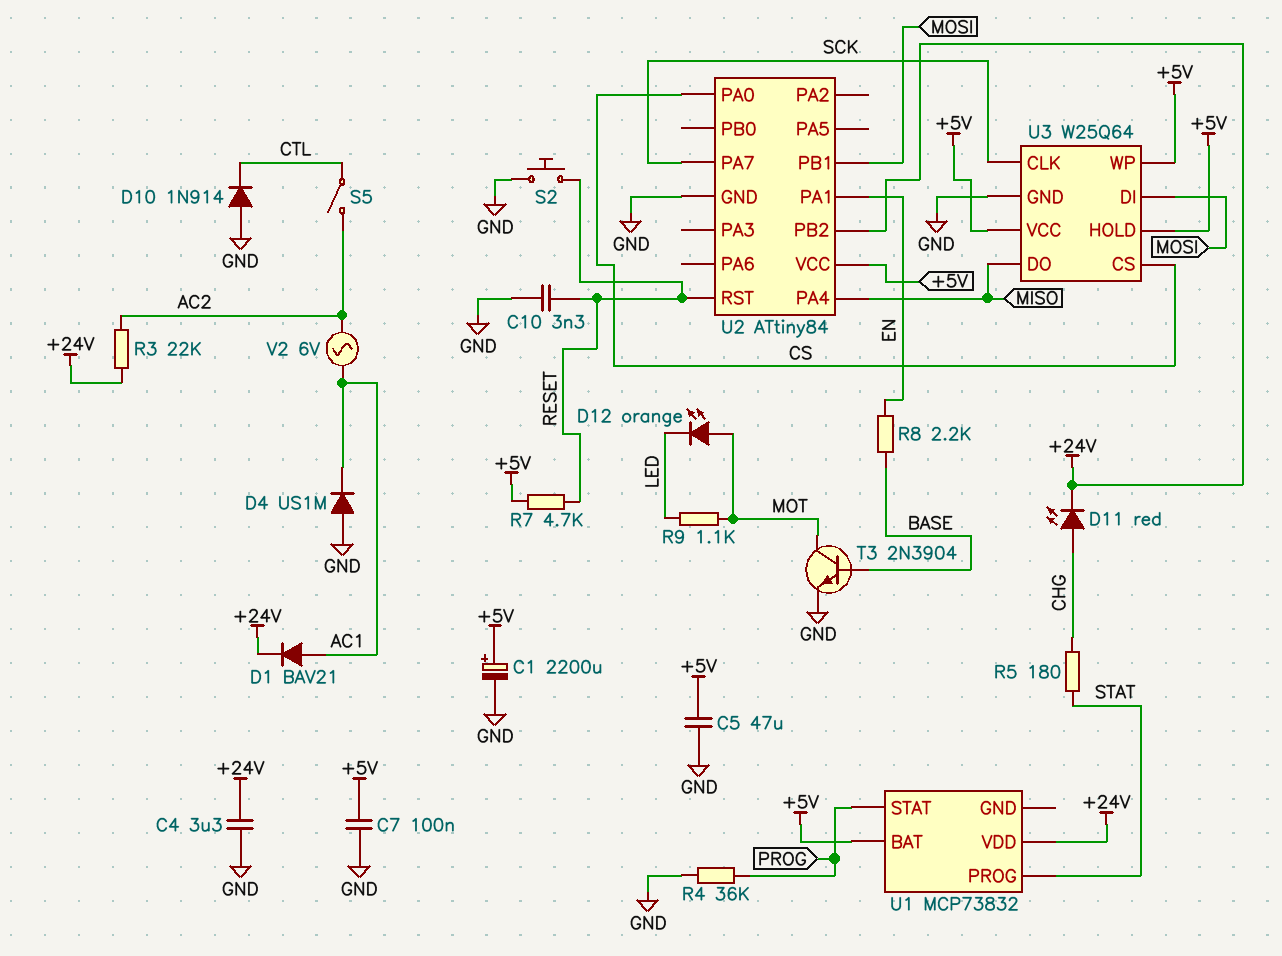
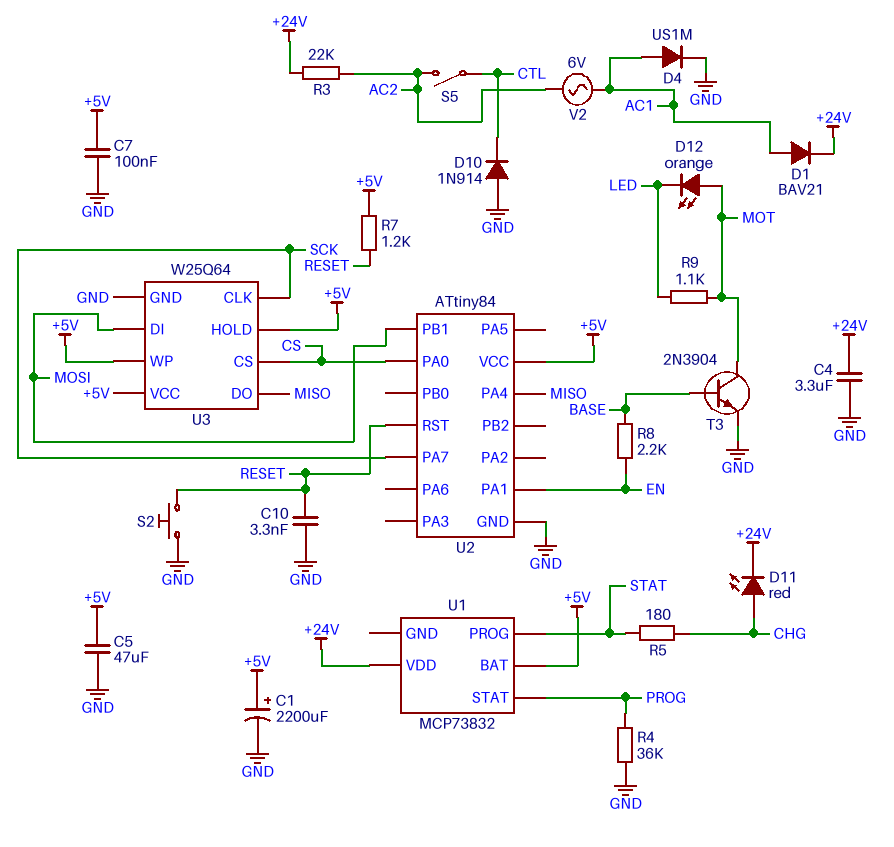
D4: diode US1M (A GND, K AC1) -> diode US1M (A AC1, K GND)
R7: 4.7k (+5V, RESET) -> 1.2k (+5V, RESET)
U2 pin PB2: +24V -> none

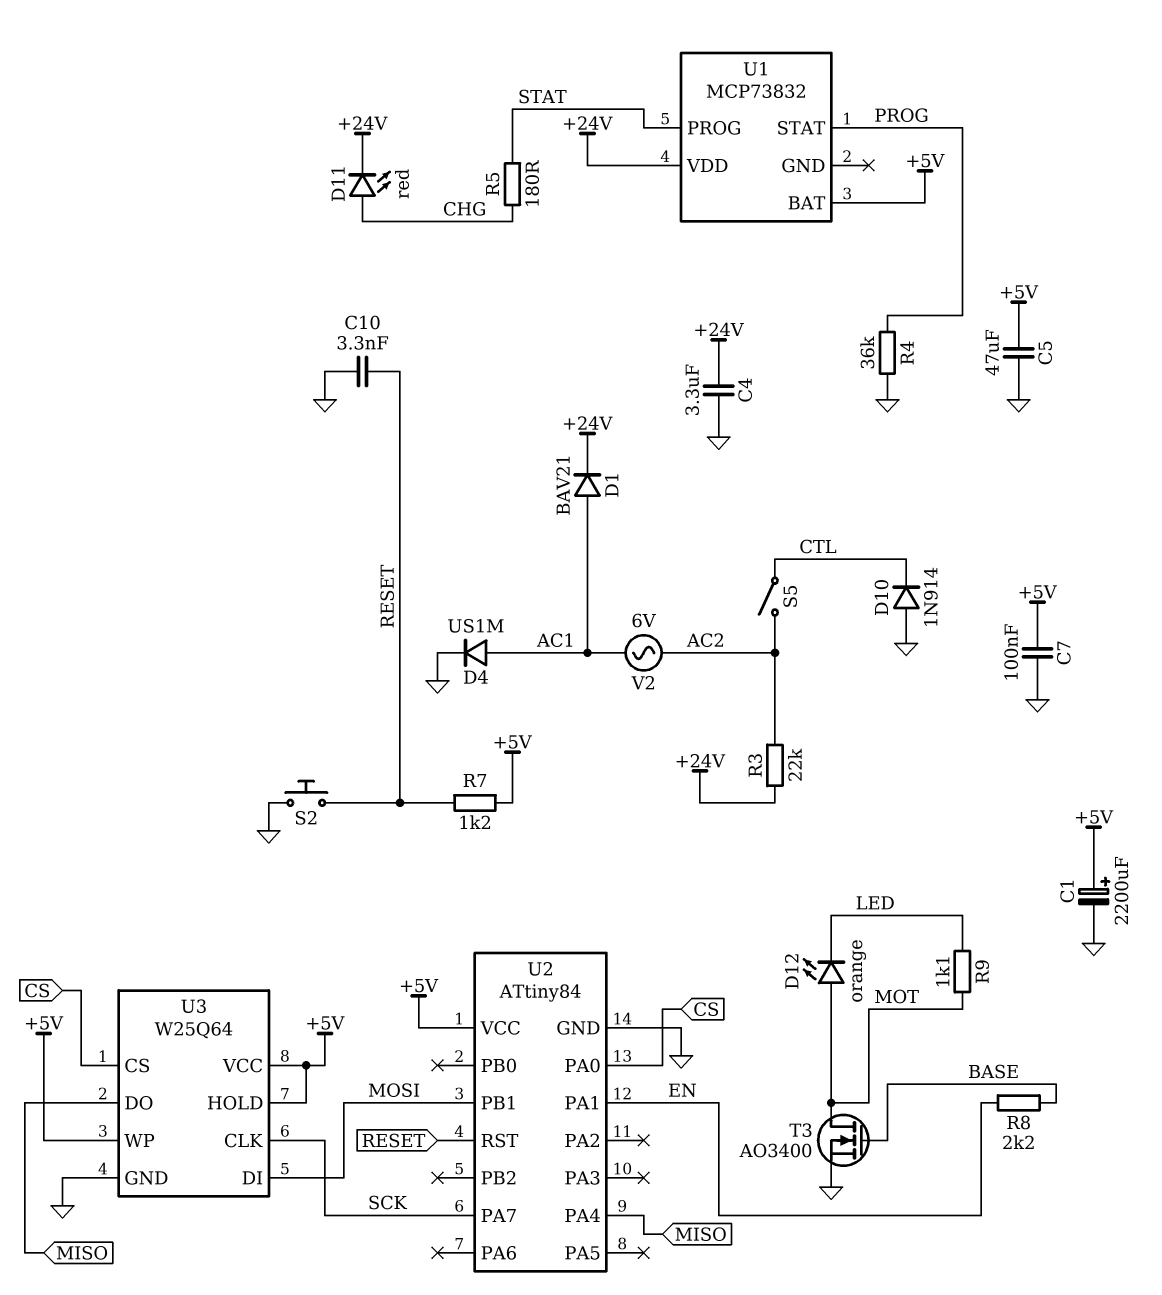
T3: NPN 2N3904 (B BASE, C MOT, E GND) -> NMOS AO3400 (G BASE, D MOT, S GND)

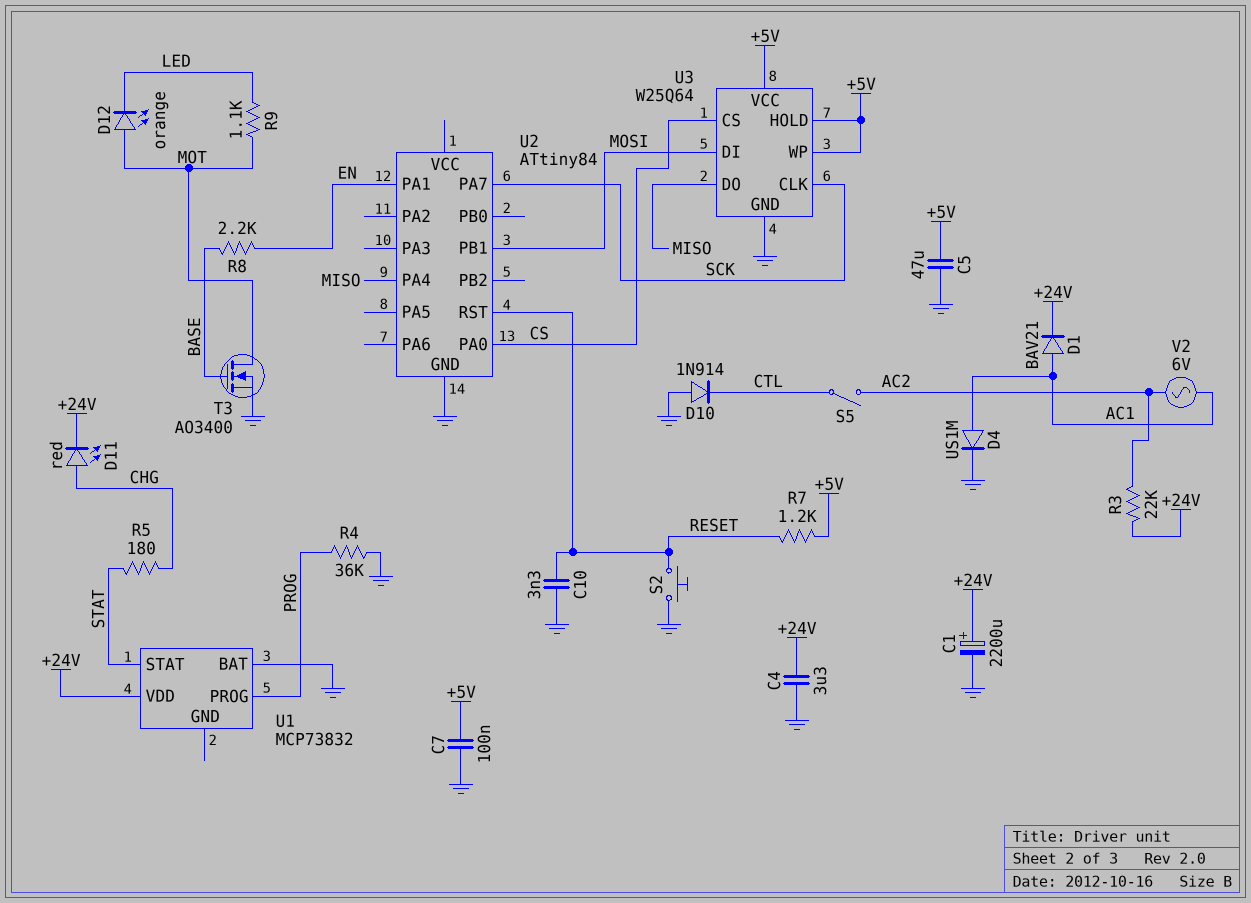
C1: 2200uF (plus +5V, minus GND) -> 2200uF (plus +24V, minus GND)
U1 pin BAT: +5V -> GND
U1 pin PROG: STAT -> PROG
U1 pin STAT: PROG -> STAT
U2 pin VCC: +5V -> none

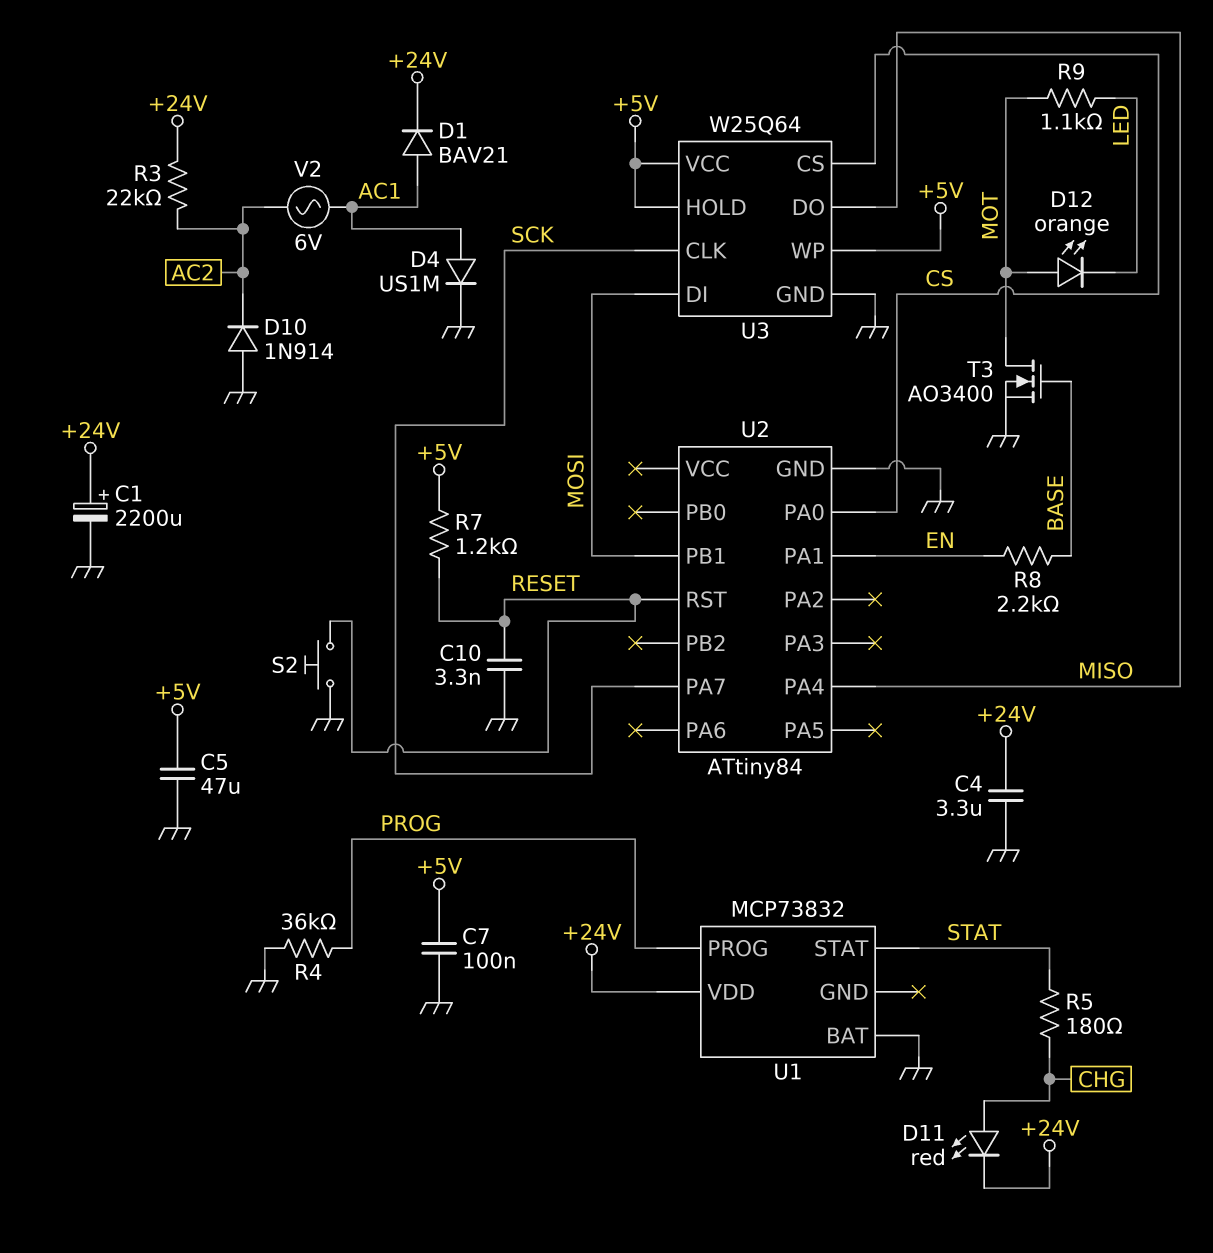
D10: diode 1N914 (A GND, K CTL) -> diode 1N914 (A GND, K AC2)
S5: switch (AC2, CTL) -> none

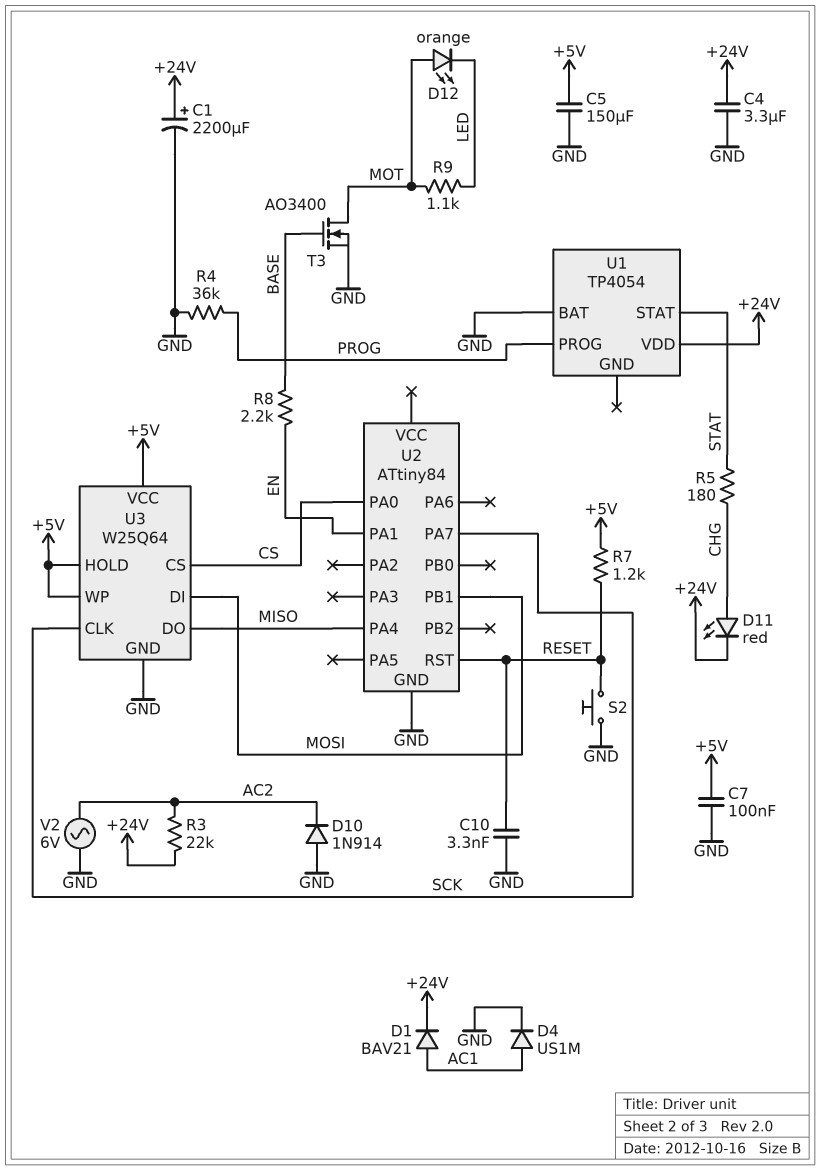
C5: 47uF (+5V, GND) -> 150uF (+5V, GND)
U1: MCP73832 -> TP4054
V2: AC 6V (AC1, AC2) -> AC 6V (AC2, GND)

